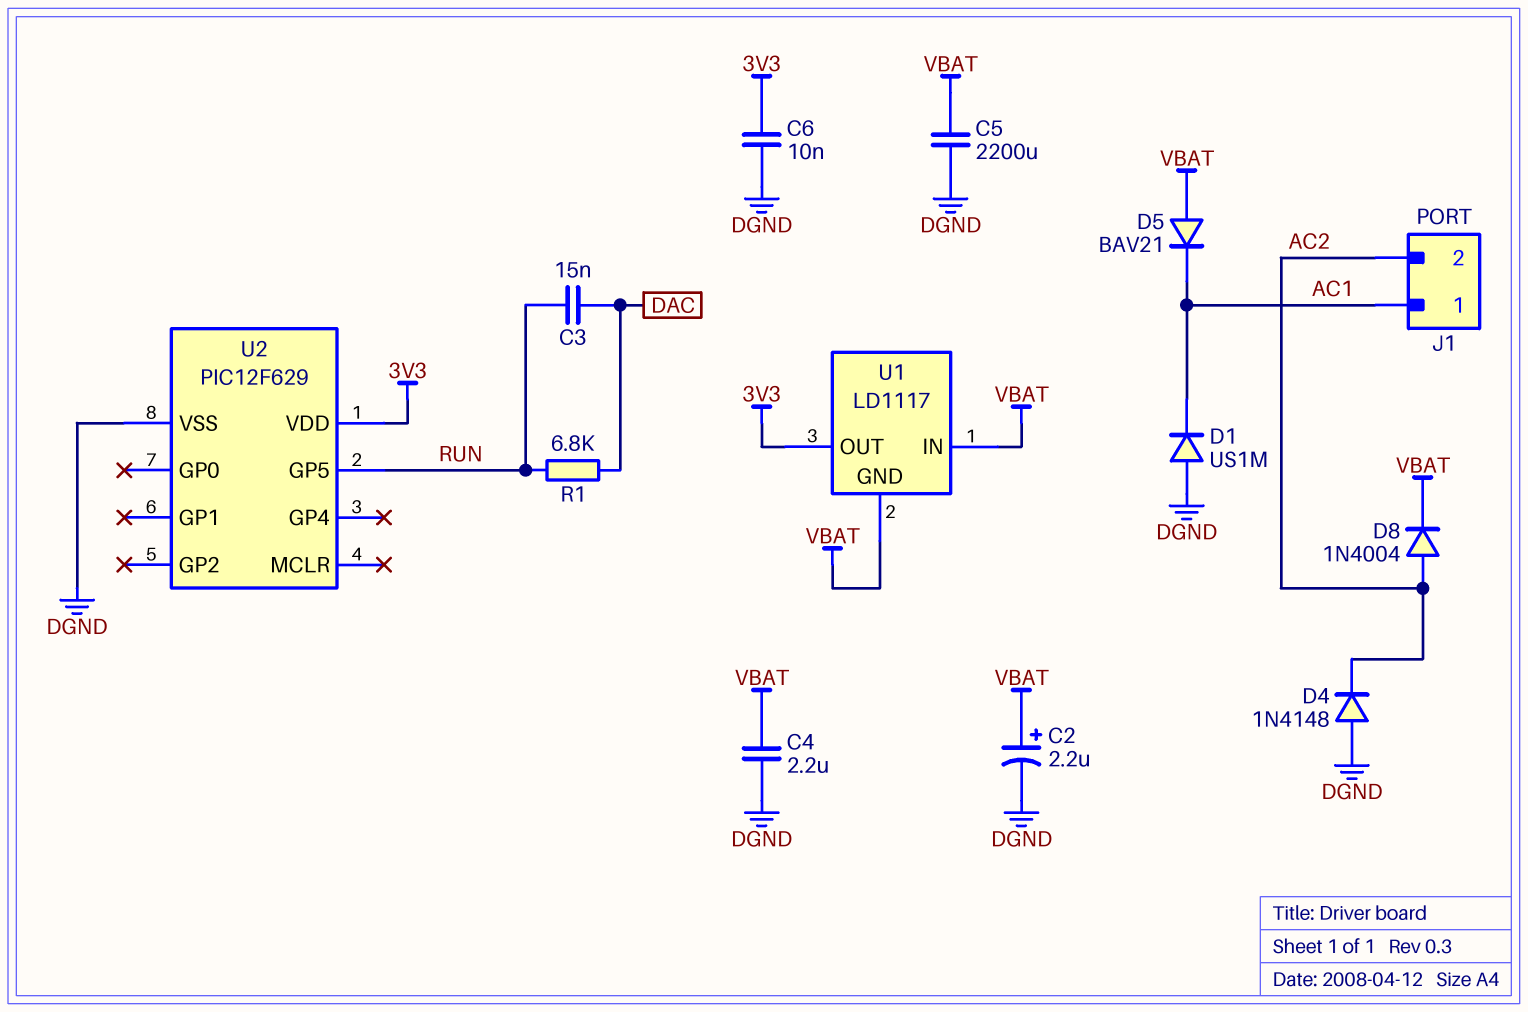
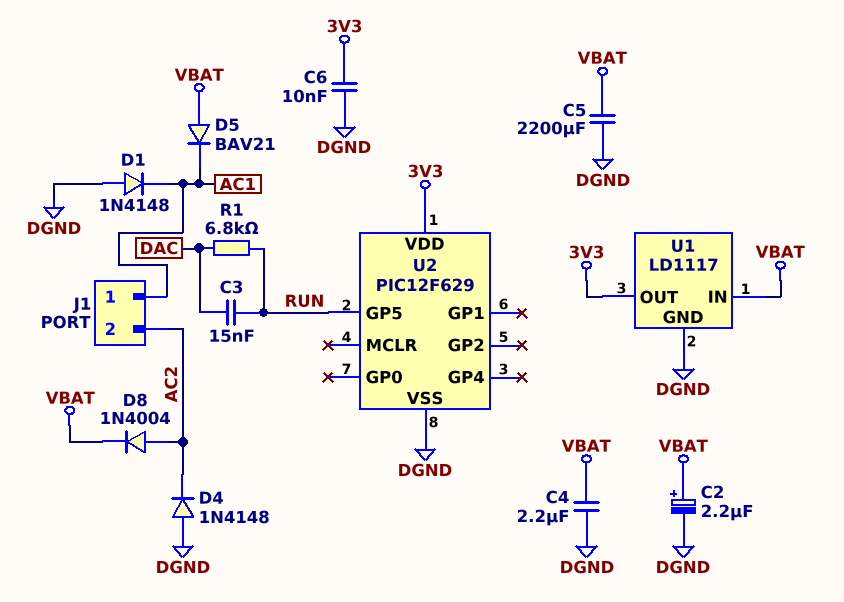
D1: diode US1M (A DGND, K AC1) -> diode 1N4148 (A DGND, K AC1)
U1 pin GND: VBAT -> DGND

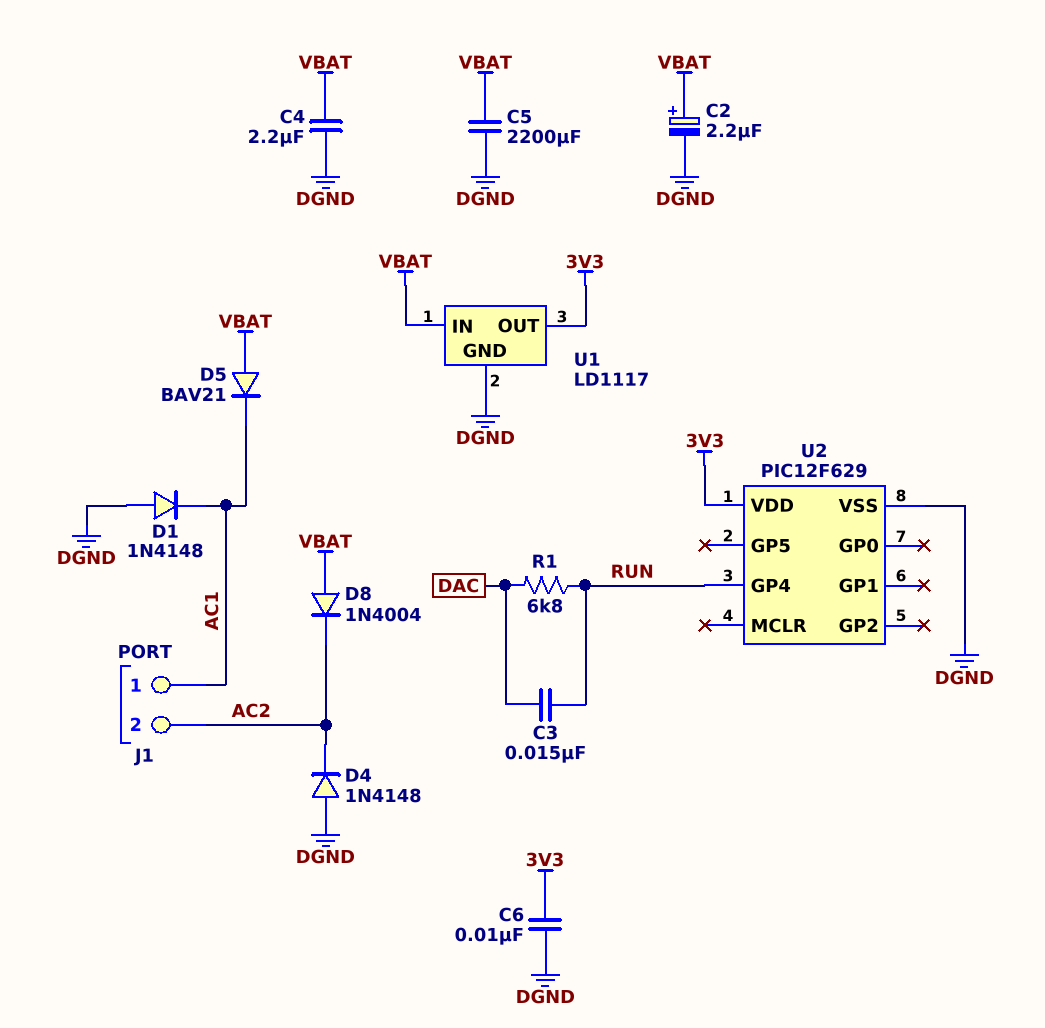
D8: diode 1N4004 (A AC2, K VBAT) -> diode 1N4004 (A VBAT, K AC2)
U2 pin GP4: none -> RUN
U2 pin GP5: RUN -> none

